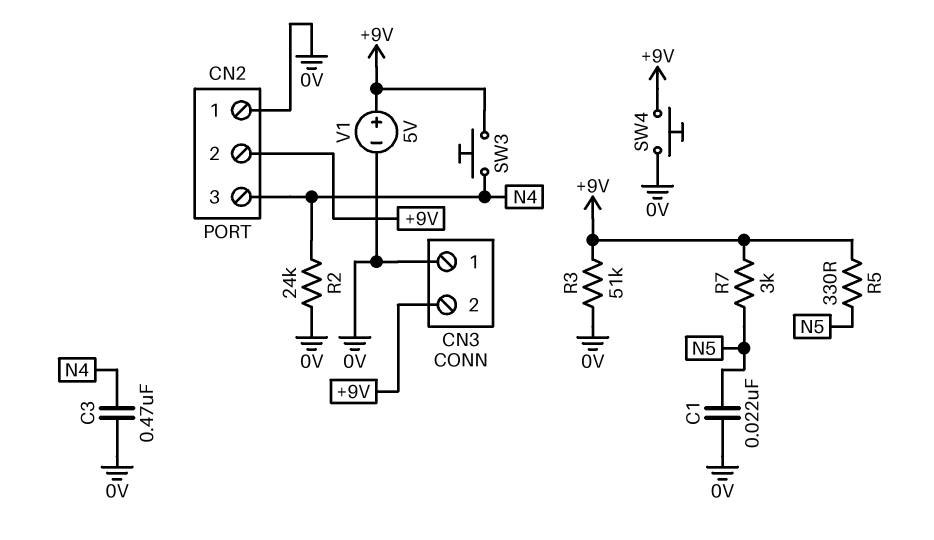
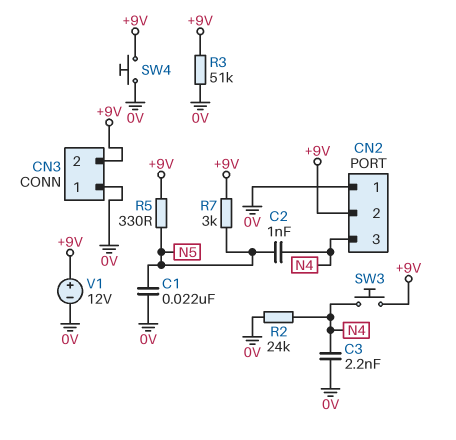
C2: none -> 1nF (N4, N5)
C3: 470nF (0V, N4) -> 2.2nF (0V, N4)
V1: 5V (plus +9V, minus 0V) -> 12V (plus +9V, minus 0V)

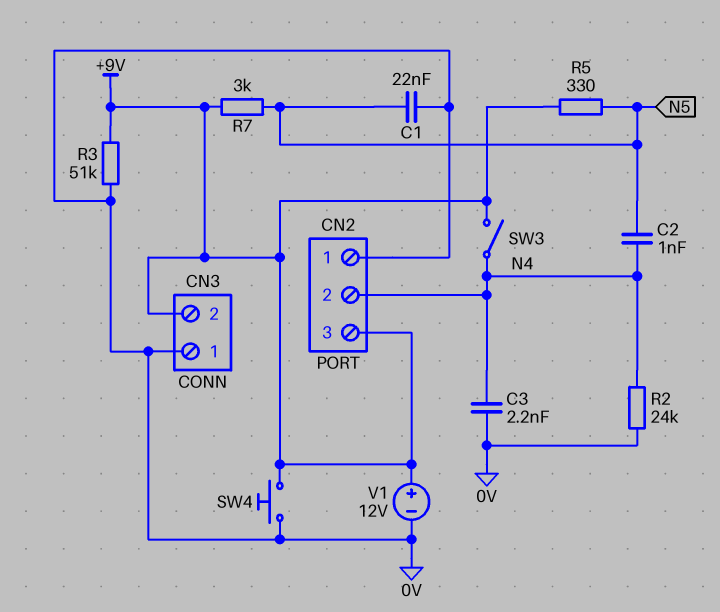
CN2 pin 2: +9V -> N4
CN2 pin 3: N4 -> +9V
SW3: button (+9V, N4) -> switch (+9V, N4)

